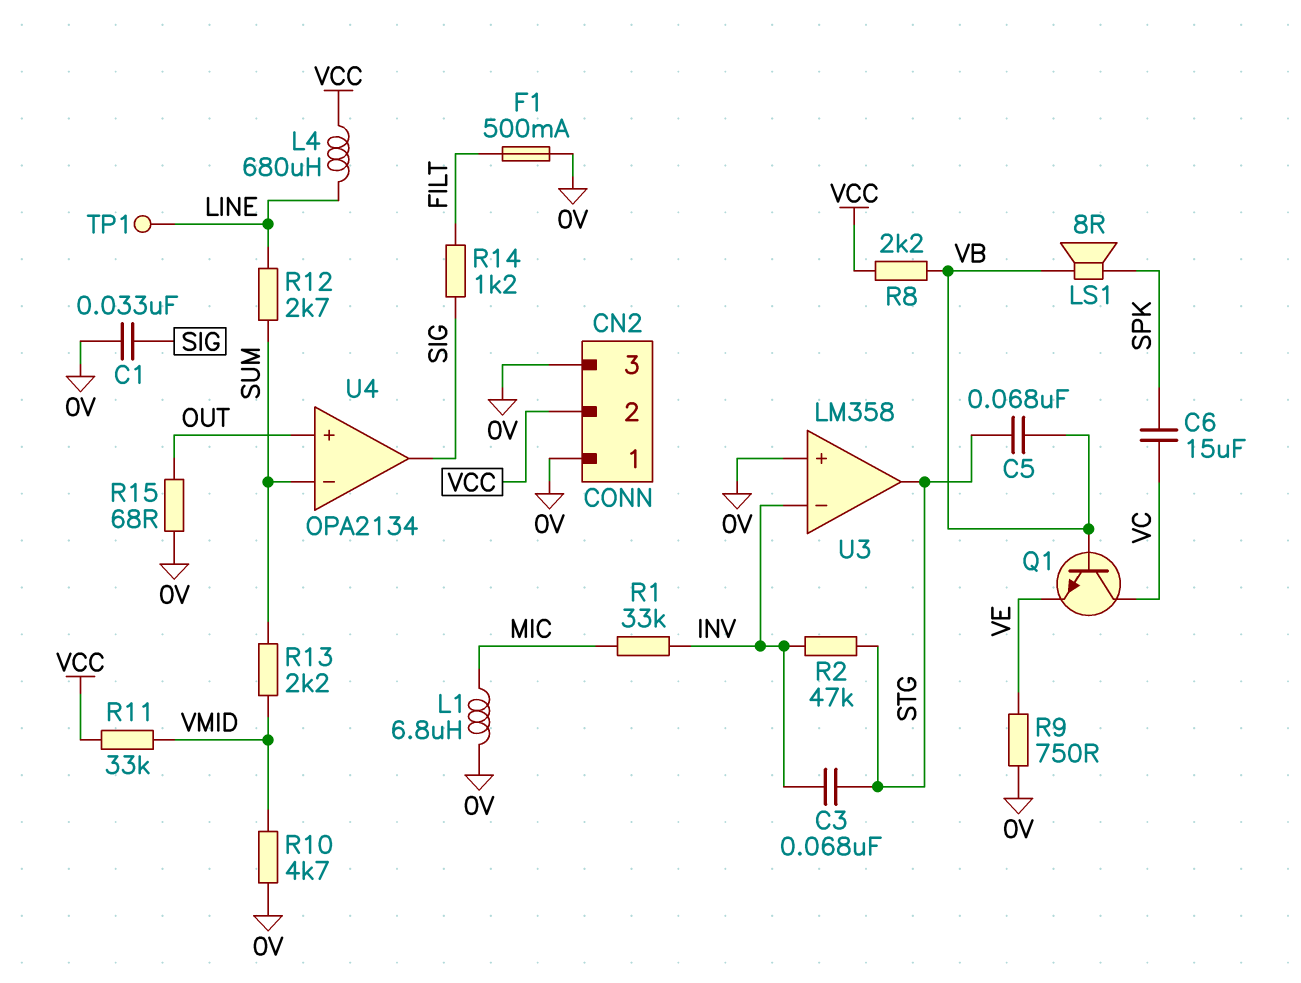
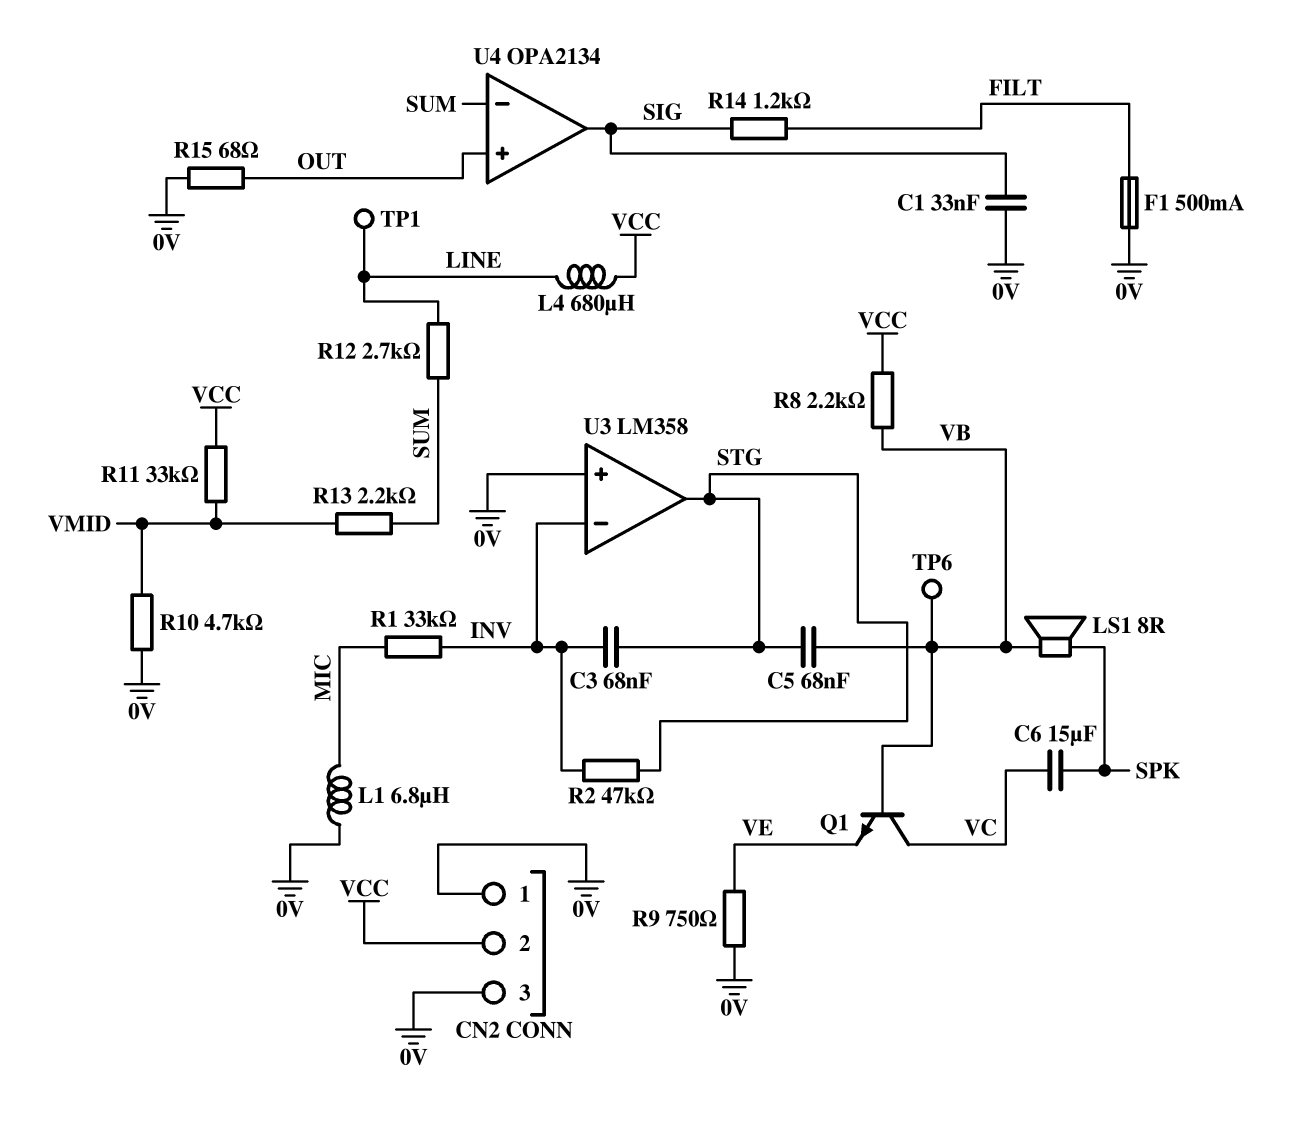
TP6: none -> test point (VB)

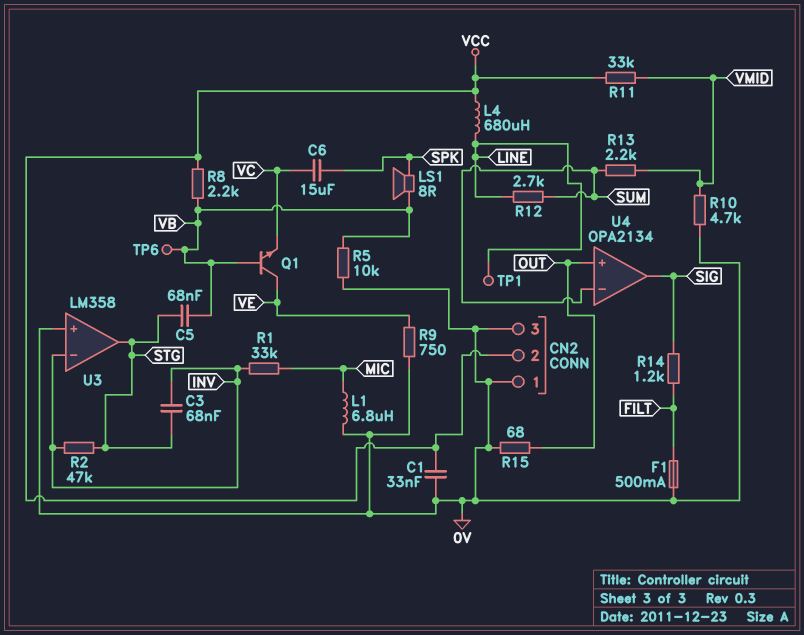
C1: 33nF (0V, SIG) -> 33nF (0V, VCC)
Q1: NPN (B VB, C VC, E VE) -> NPN (B VB, C VE, E VC)
R5: none -> 10k (0V, VB)

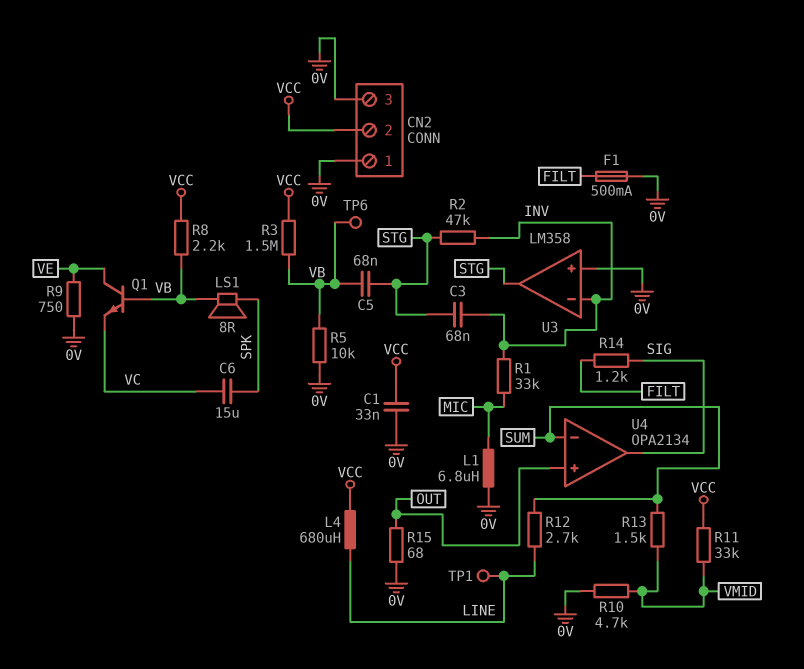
R3: none -> 1.5M (VB, VCC)
R13: 2.2k (SUM, VMID) -> 1.5k (SUM, VMID)

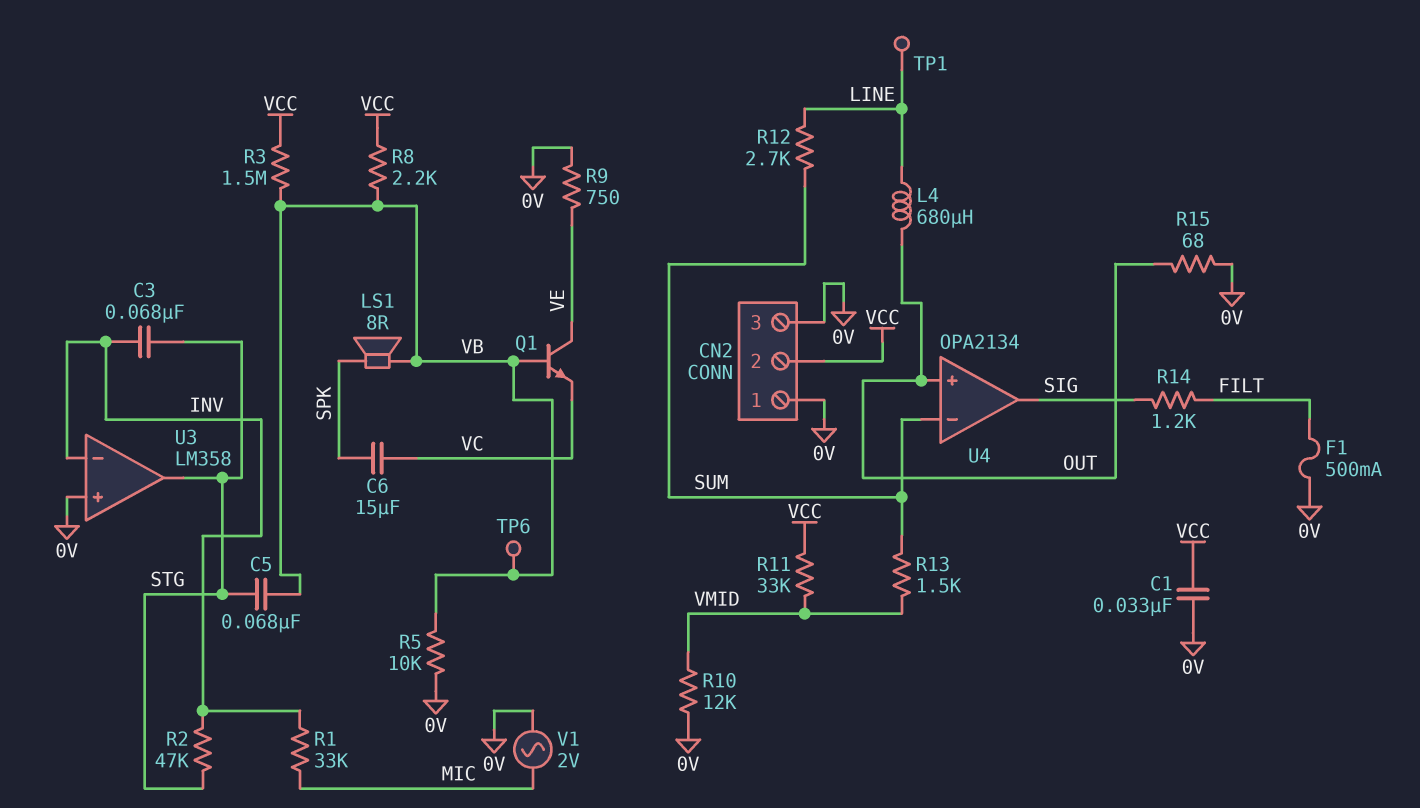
L1: 6.8uH (0V, MIC) -> none
L4: 680uH (LINE, VCC) -> 680uH (LINE, OUT)
R10: 4.7k (0V, VMID) -> 12k (0V, VMID)
V1: none -> AC 2V (0V, MIC)

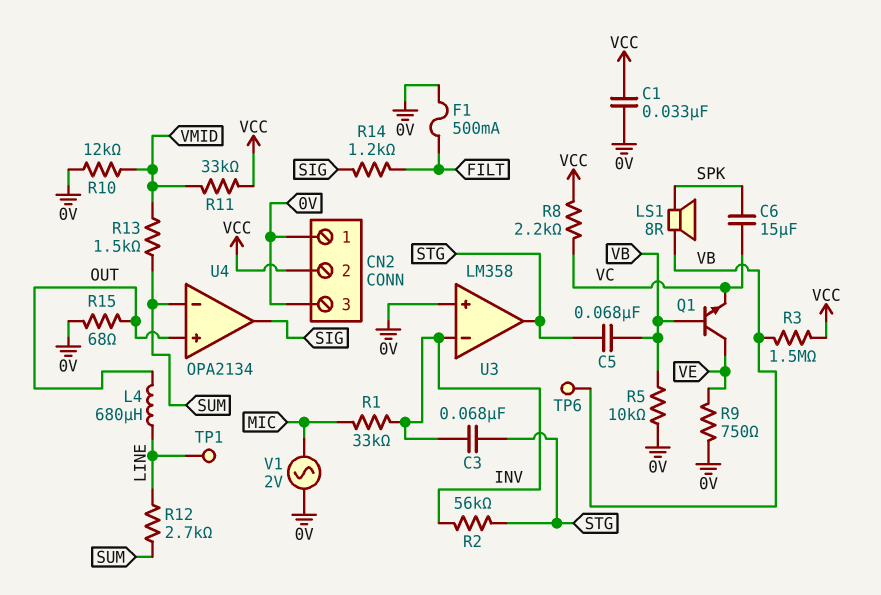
R2: 47k (INV, STG) -> 56k (INV, STG)
R8: 2.2k (VB, VCC) -> 2.2k (VC, VCC)

